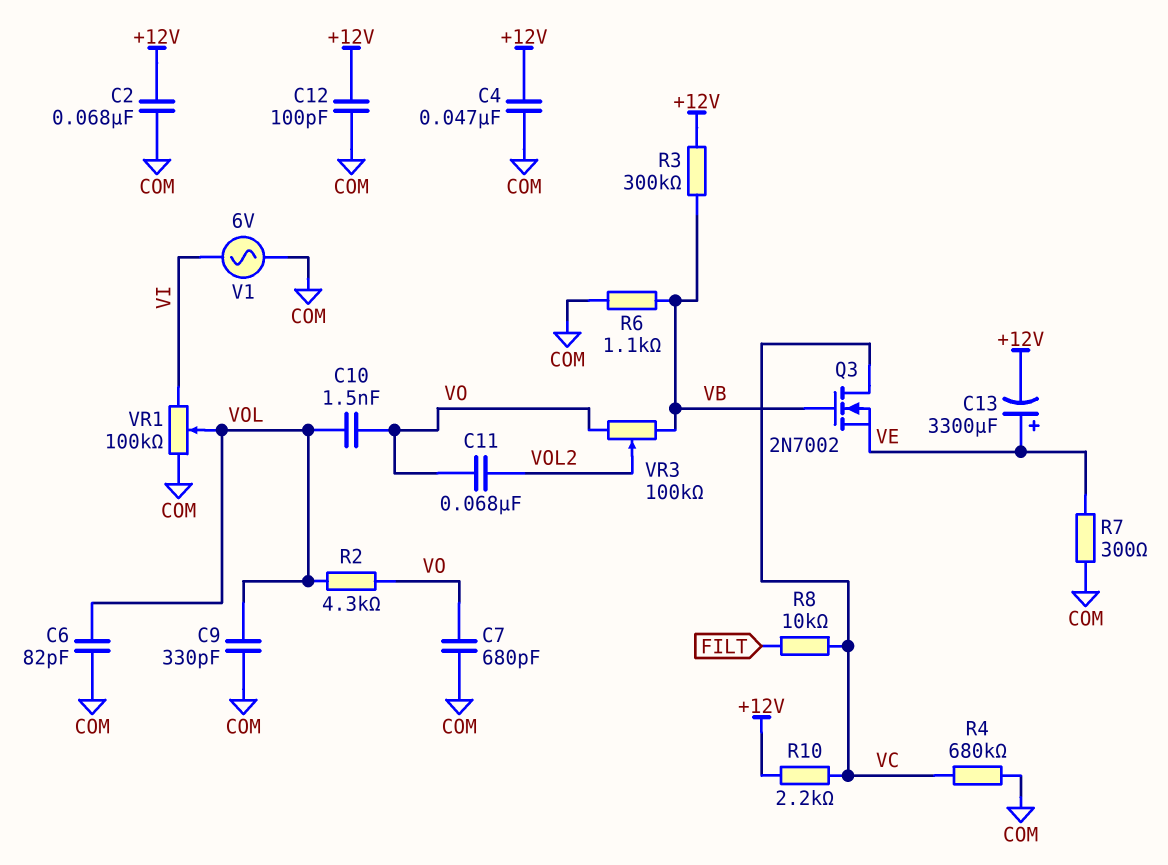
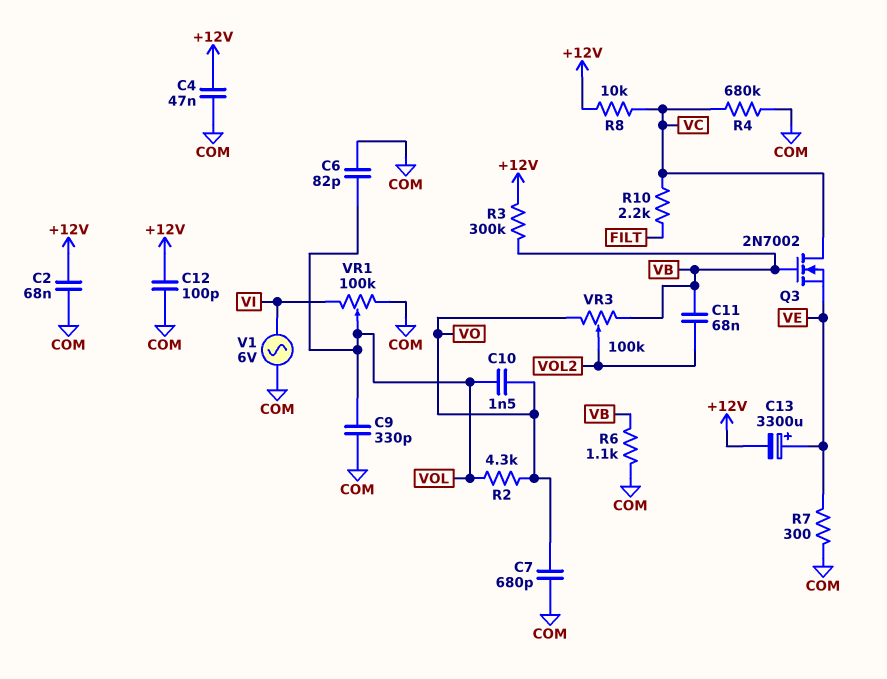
C11: 68nF (VO, VOL2) -> 68nF (VB, VOL2)
R8: 10k (FILT, VC) -> 10k (+12V, VC)
R10: 2.2k (+12V, VC) -> 2.2k (FILT, VC)

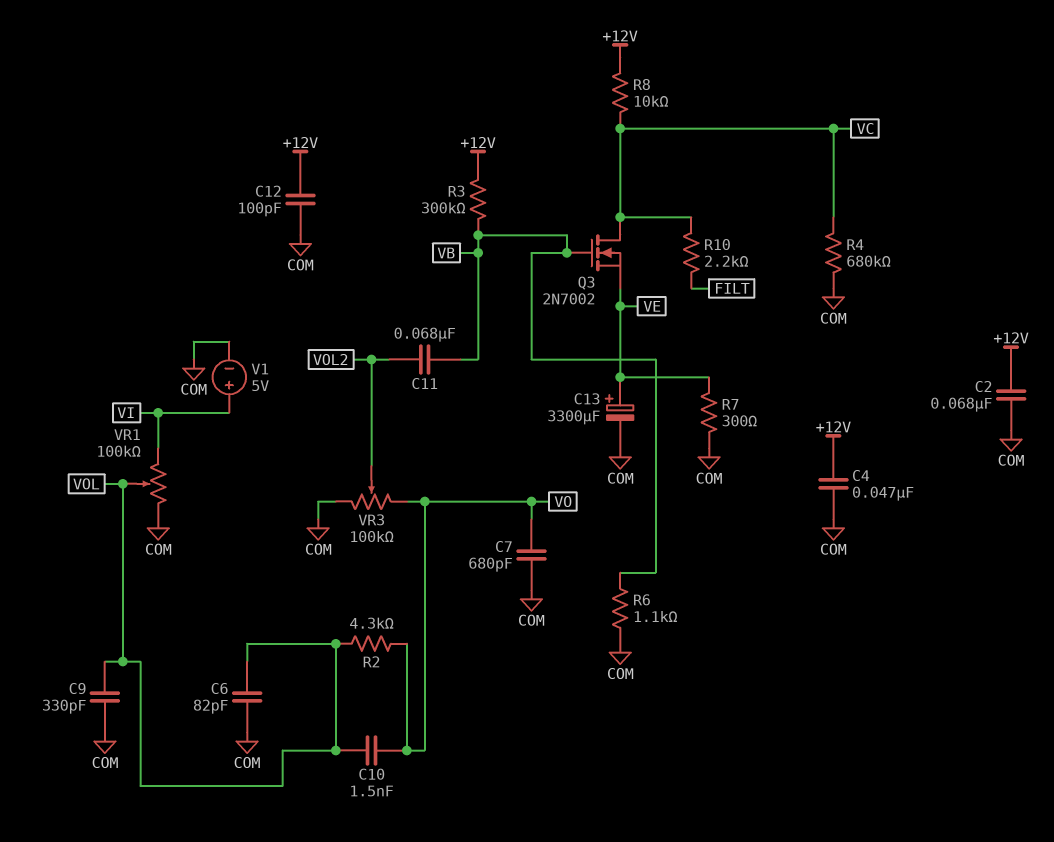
C13: 3300uF (plus VE, minus +12V) -> 3300uF (plus VE, minus COM)
V1: AC 6V (COM, VI) -> 5V (plus VI, minus COM)
VR3: 100k (VB, VO, wiper VOL2) -> 100k (COM, VO, wiper VOL2)

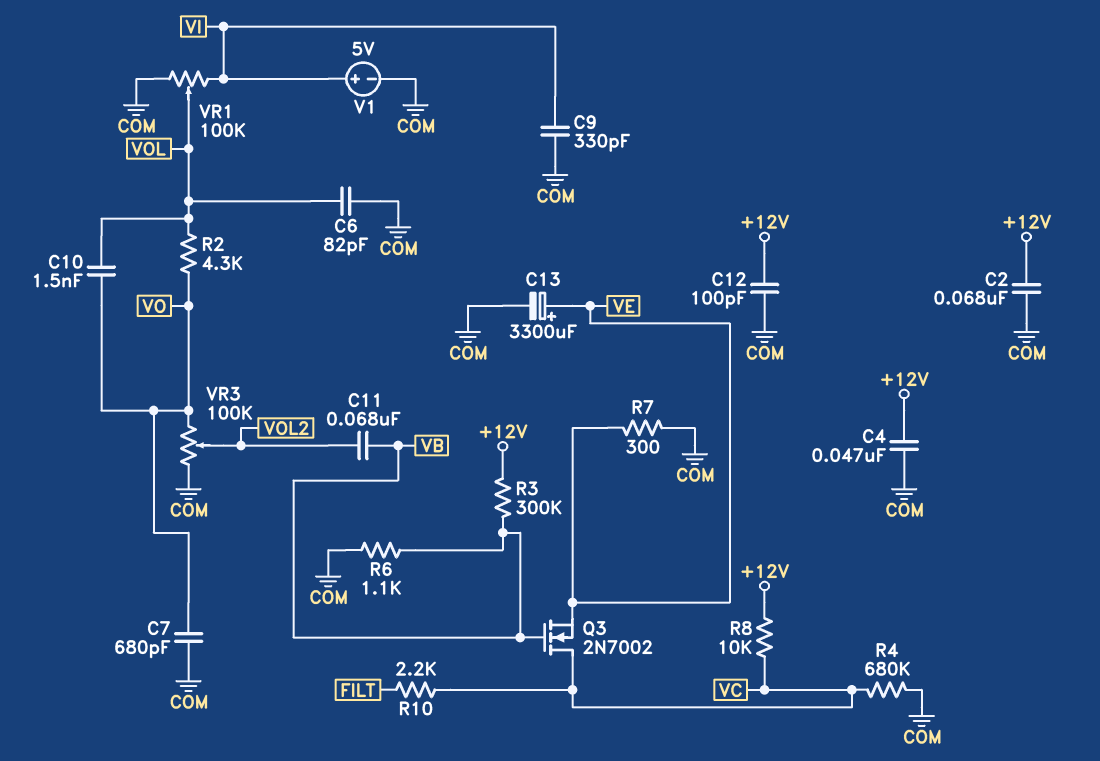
C9: 330pF (COM, VOL) -> 330pF (COM, VI)

